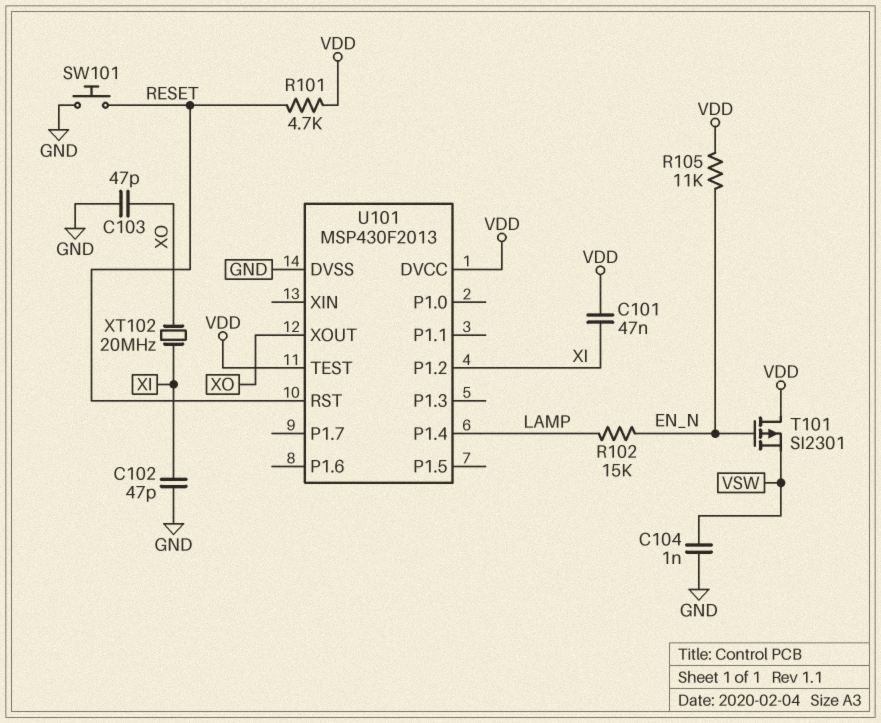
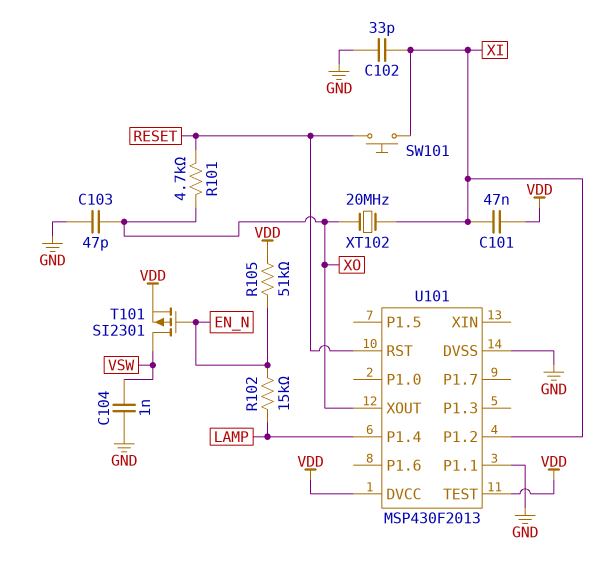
C102: 47pF (GND, XI) -> 33pF (GND, XI)
R101: 4.7k (RESET, VDD) -> 4.7k (RESET, XO)
R105: 11k (EN_N, VDD) -> 51k (EN_N, VDD)
SW101: button (GND, RESET) -> button (RESET, XI)
T101: PMOS SI2301 (G EN_N, D VDD, S VSW) -> PMOS SI2301 (G EN_N, D VSW, S VDD)
U101 pin P1.1: none -> GND

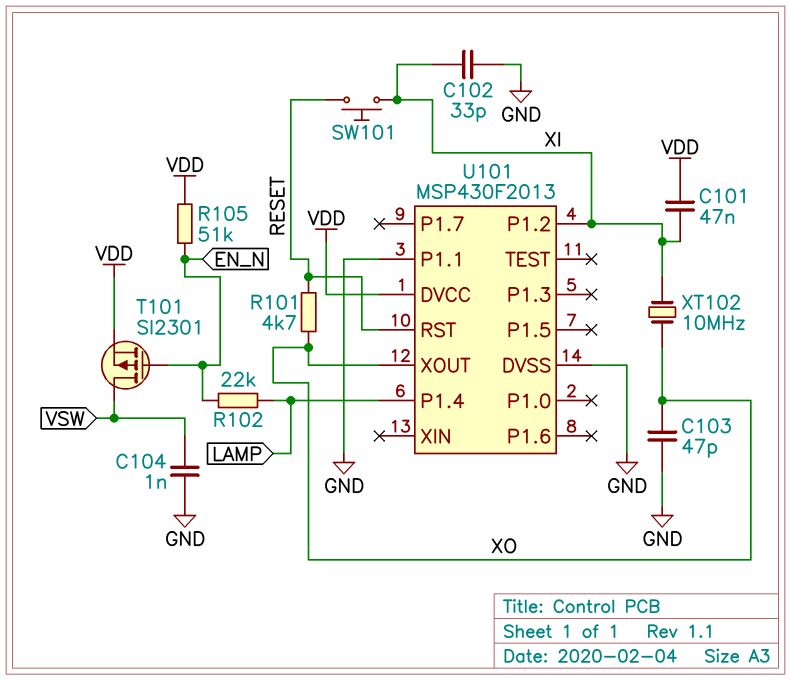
R102: 15k (EN_N, LAMP) -> 22k (EN_N, LAMP)
U101 pin TEST: VDD -> none
XT102: 20MHz (XI, XO) -> 10MHz (XI, XO)

